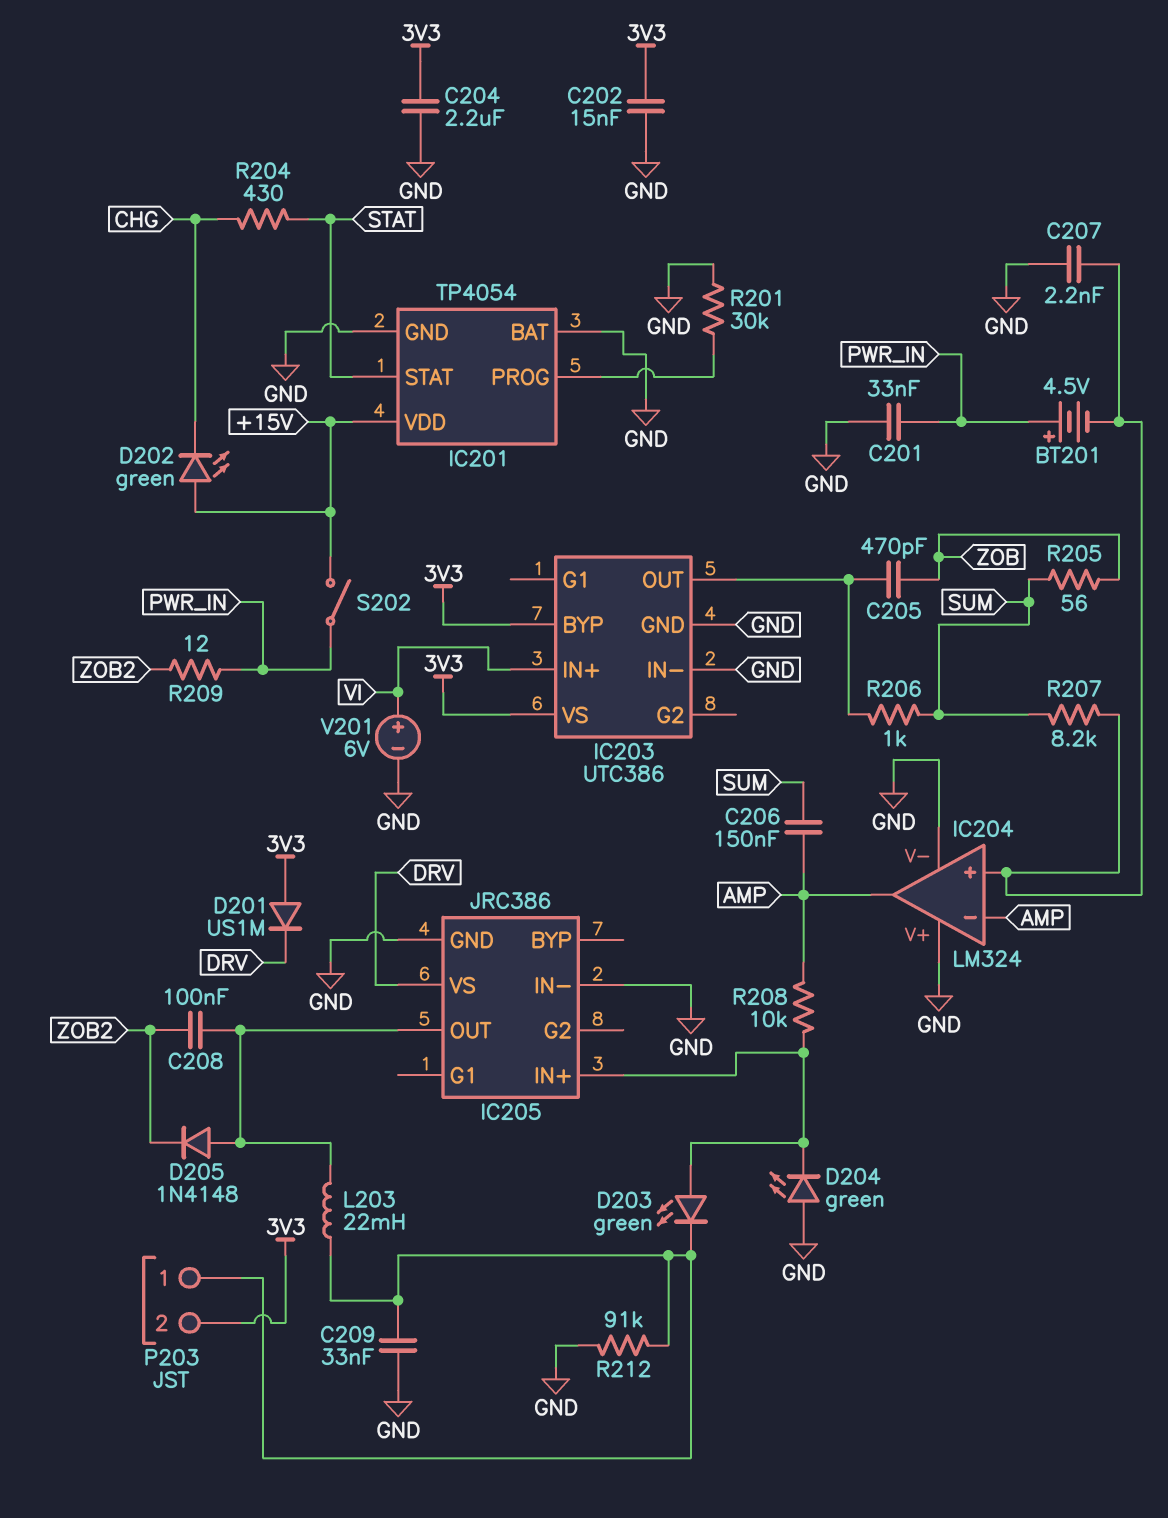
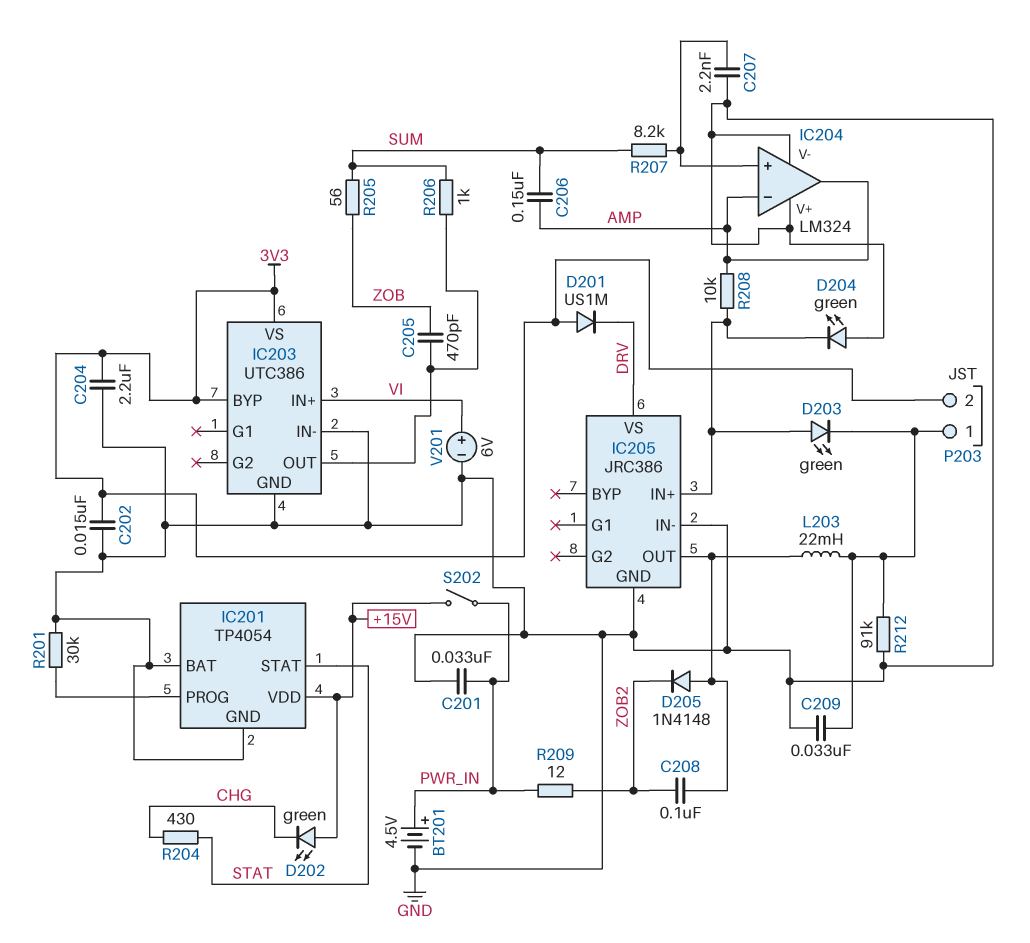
BT201: 4.5V (plus PWR_IN, minus IC204/in+) -> 4.5V (plus PWR_IN, minus GND)

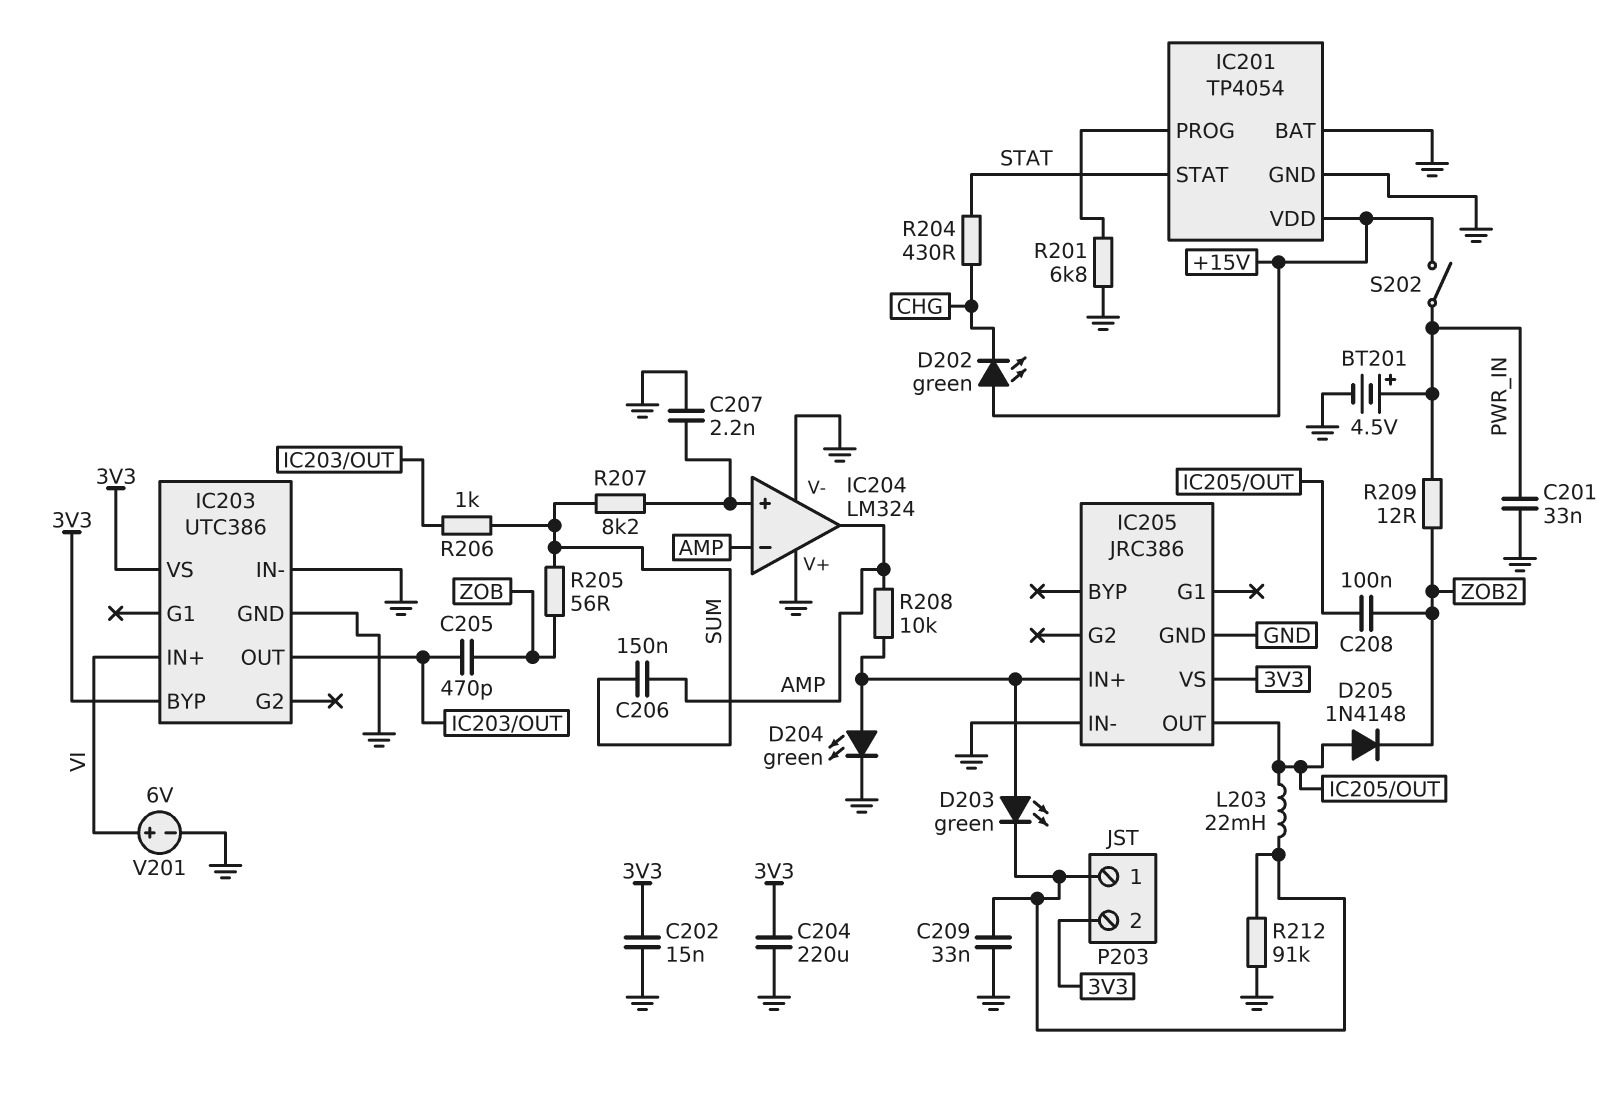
C204: 2.2uF (3V3, GND) -> 220uF (3V3, GND)
D201: diode US1M (A 3V3, K DRV) -> none
D204: LED green (A GND, K IC205/IN+) -> LED green (A IC205/IN+, K GND)
IC205 pin VS: DRV -> 3V3
R201: 30k (GND, IC201/PROG) -> 6.8k (GND, IC201/PROG)

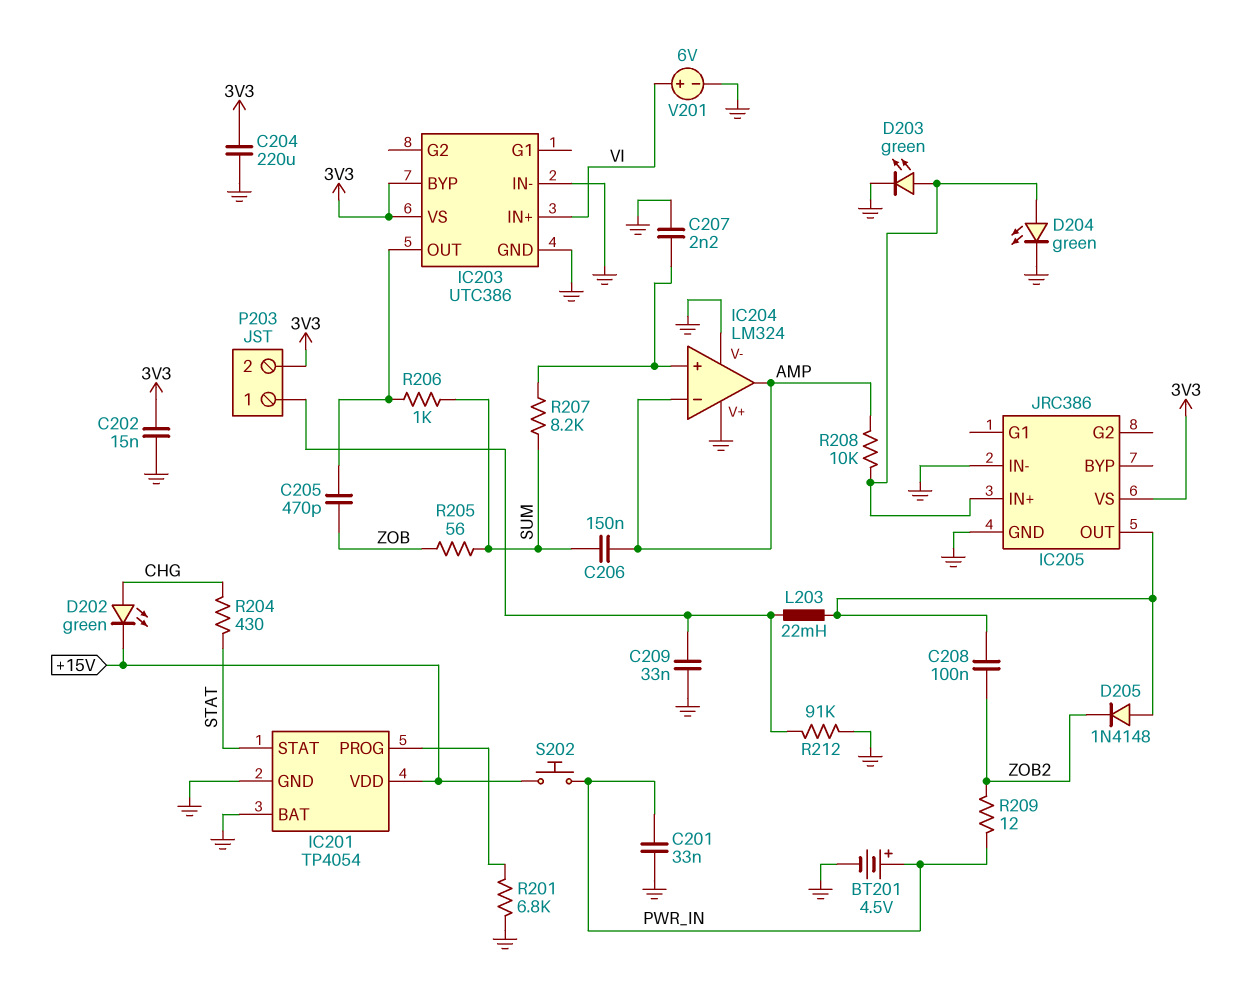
D202: LED green (A +15V, K CHG) -> LED green (A CHG, K +15V)
D203: LED green (A IC205/IN+, K P203/1) -> LED green (A IC205/IN+, K GND)
S202: switch (+15V, PWR_IN) -> button (+15V, PWR_IN)

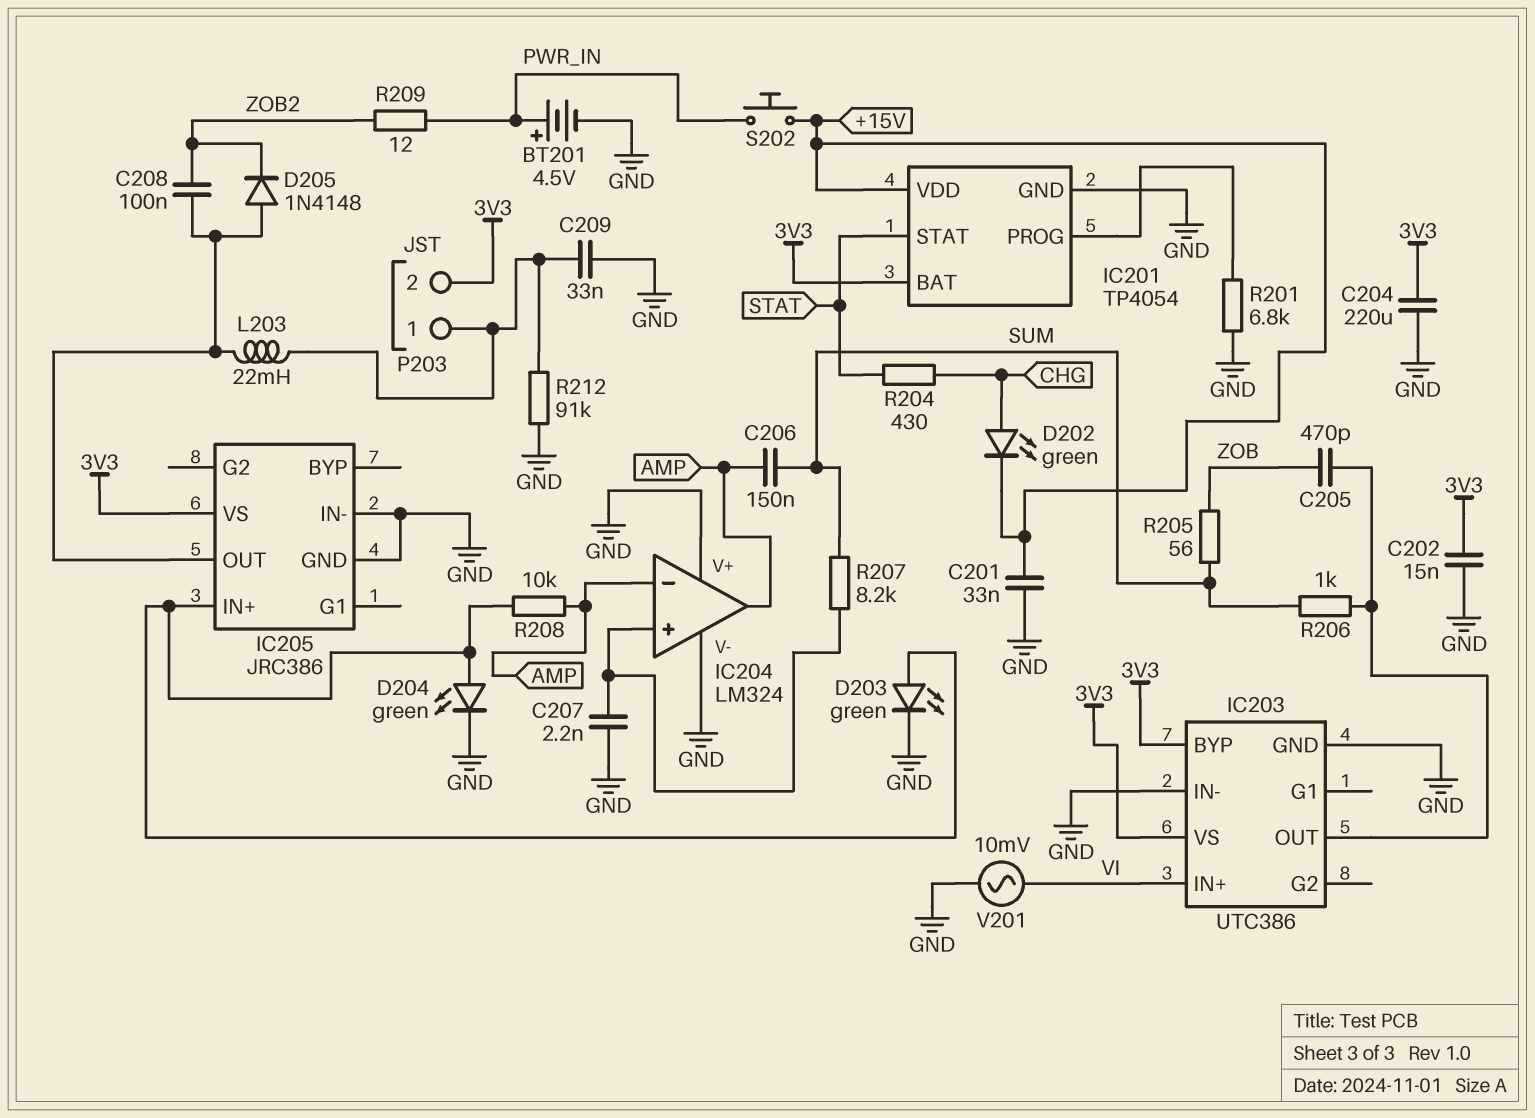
C201: 33nF (GND, PWR_IN) -> 33nF (+15V, GND)
IC201 pin BAT: GND -> 3V3
V201: 6V (plus VI, minus GND) -> AC 10mV (GND, VI)

